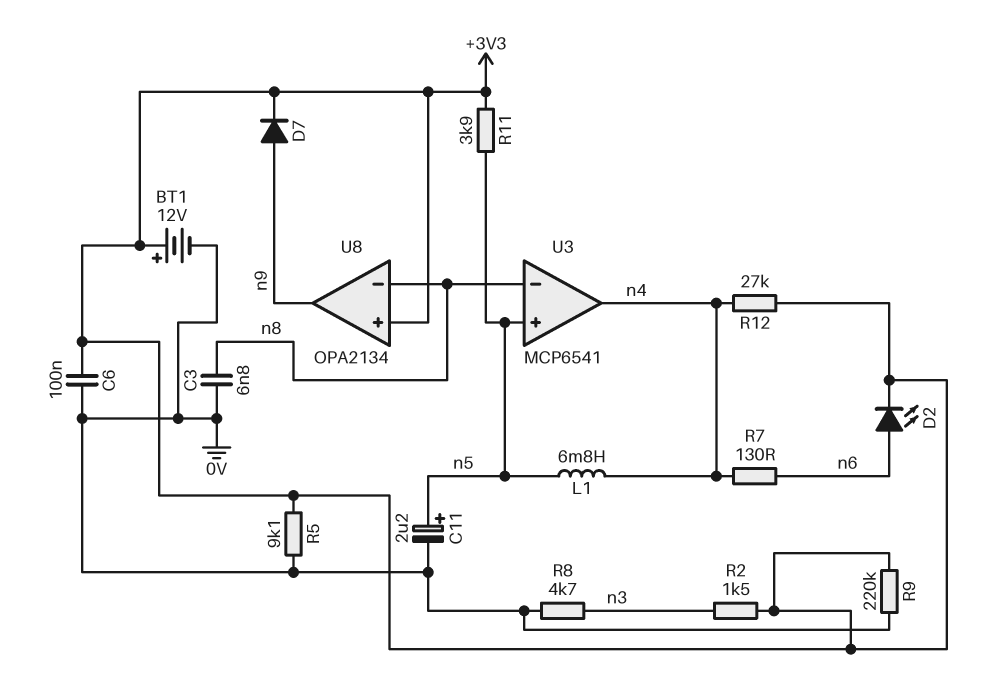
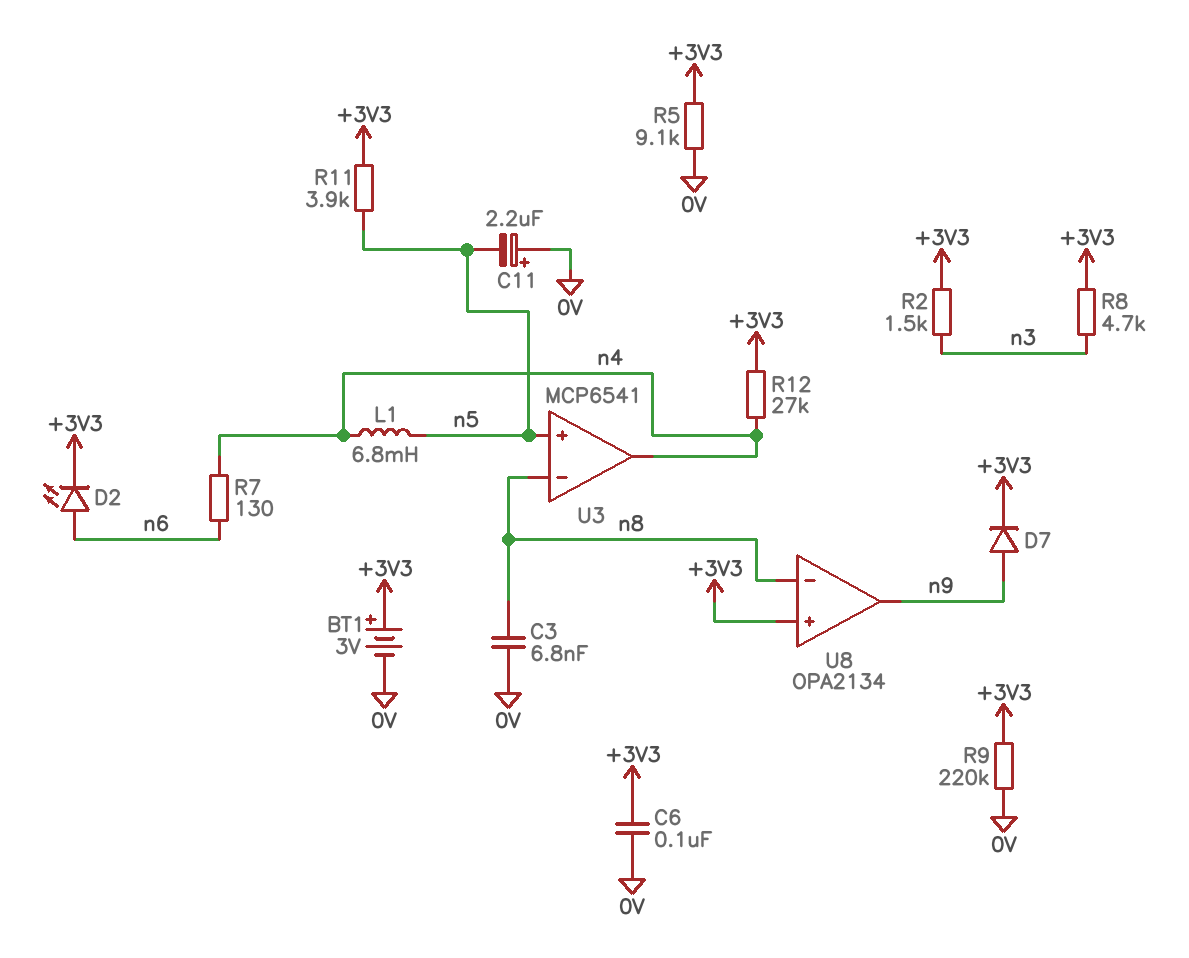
BT1: 12V (plus +3V3, minus 0V) -> 3V (plus +3V3, minus 0V)
C11: 2.2uF (plus n5, minus 0V) -> 2.2uF (plus 0V, minus n5)
R8: 4.7k (0V, n3) -> 4.7k (+3V3, n3)

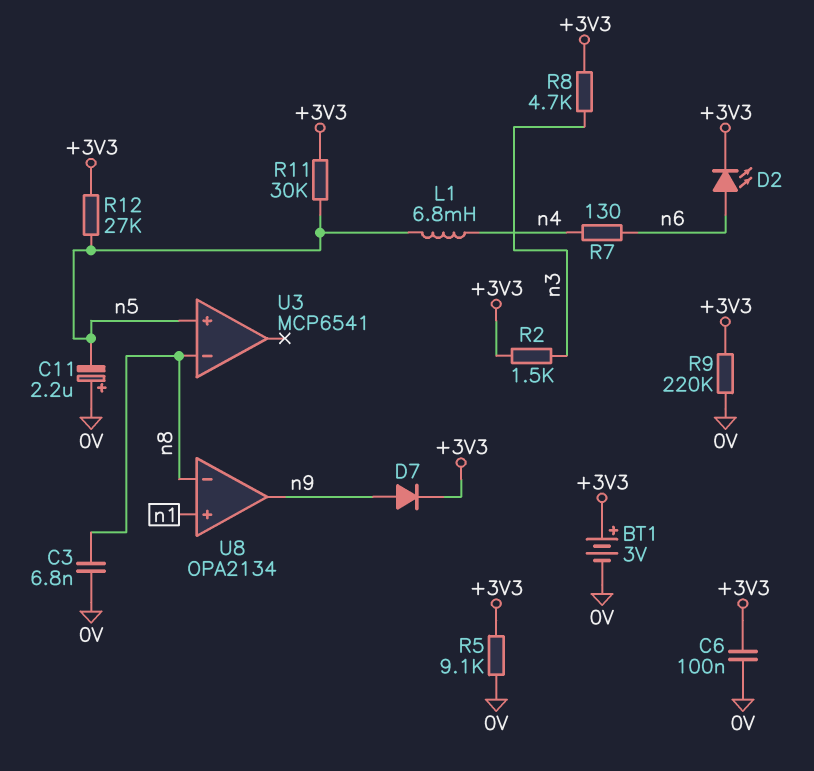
R11: 3.9k (+3V3, n5) -> 30k (+3V3, n5)
R12: 27k (+3V3, n4) -> 27k (+3V3, n5)
U3 pin out: n4 -> none
U8 pin in+: +3V3 -> n1

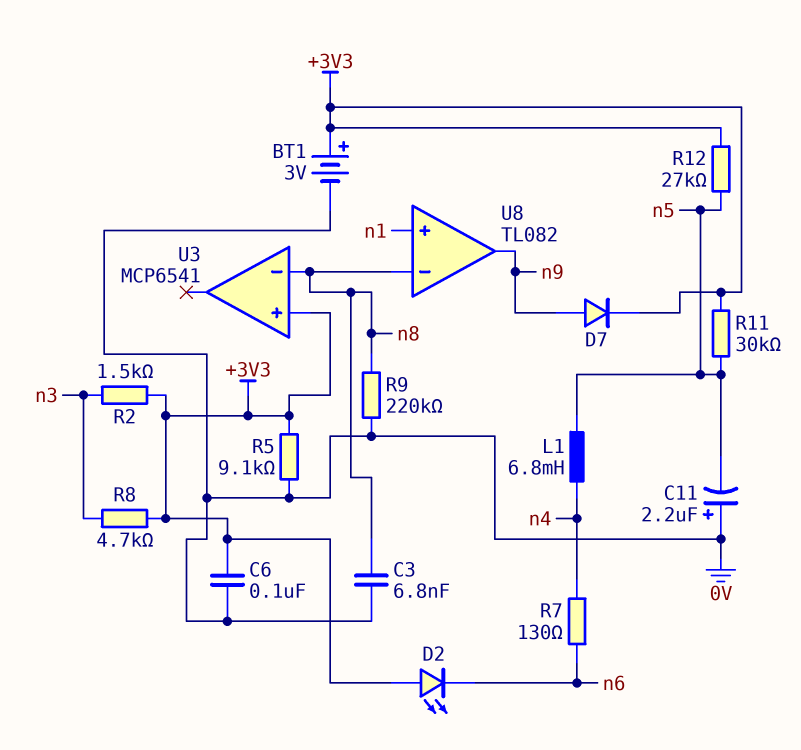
D2: LED (A n6, K +3V3) -> LED (A +3V3, K n6)
R9: 220k (+3V3, 0V) -> 220k (0V, n8)
U3 pin in+: n5 -> +3V3
U8: OPA2134 -> TL082

